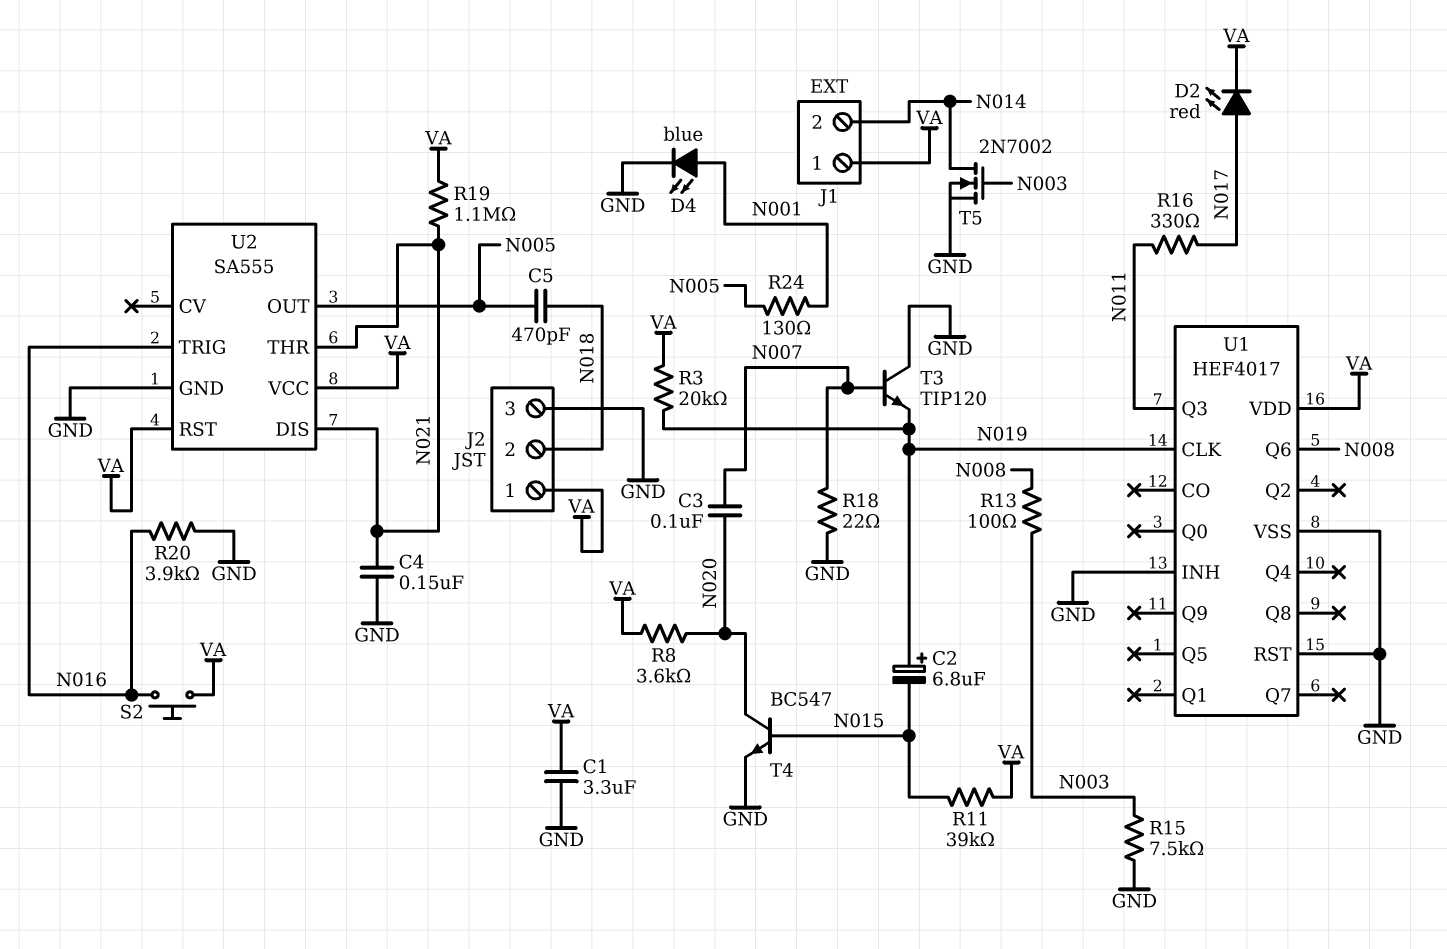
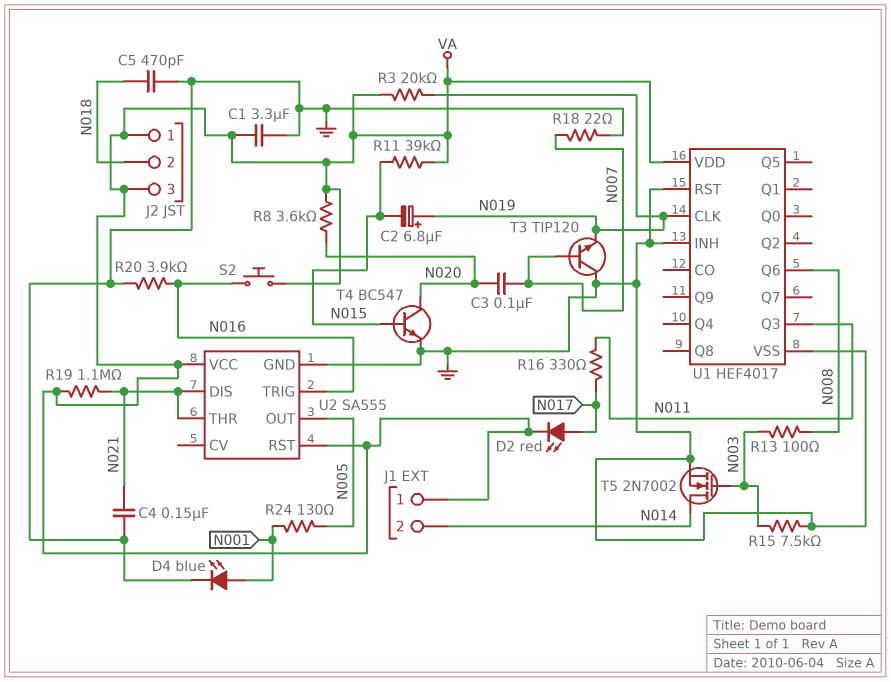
C5: 470pF (N005, N018) -> 470pF (GND, N018)
J2 pin 3: GND -> VA

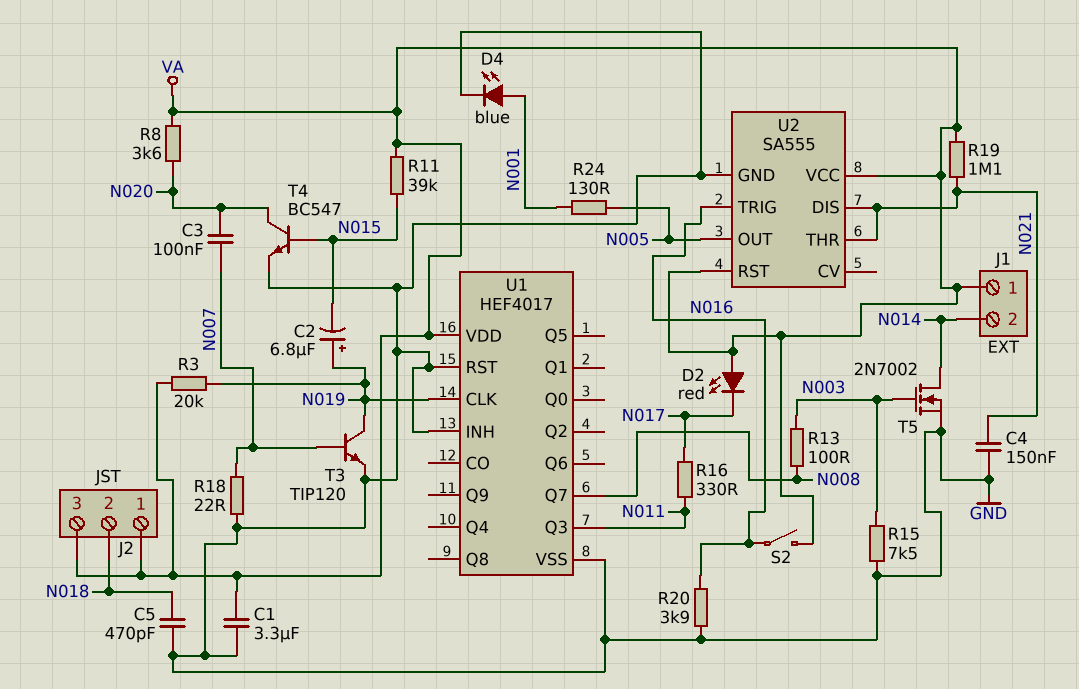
D2: LED red (A N017, K VA) -> LED red (A VA, K N017)
S2: button (N016, VA) -> switch (N016, VA)
T3: NPN TIP120 (B N007, C GND, E N019) -> NPN TIP120 (B N007, C N019, E GND)
U1 pin Q6: N008 -> none
U1 pin Q7: none -> N008

